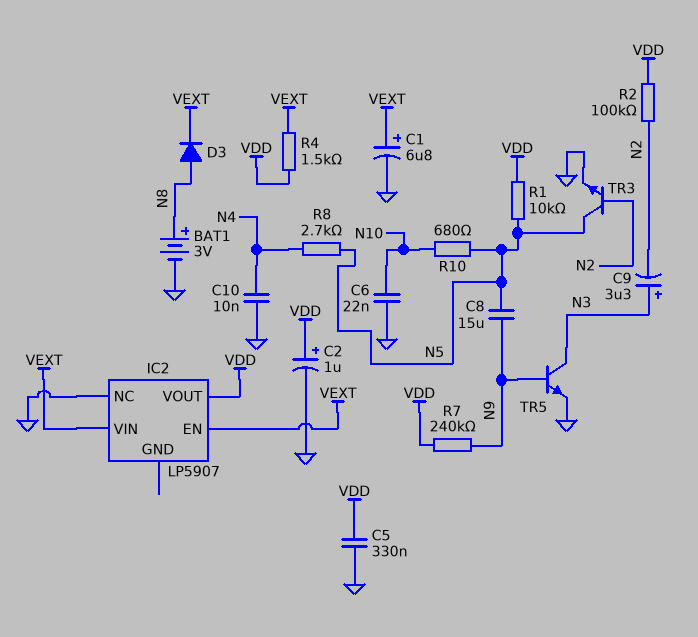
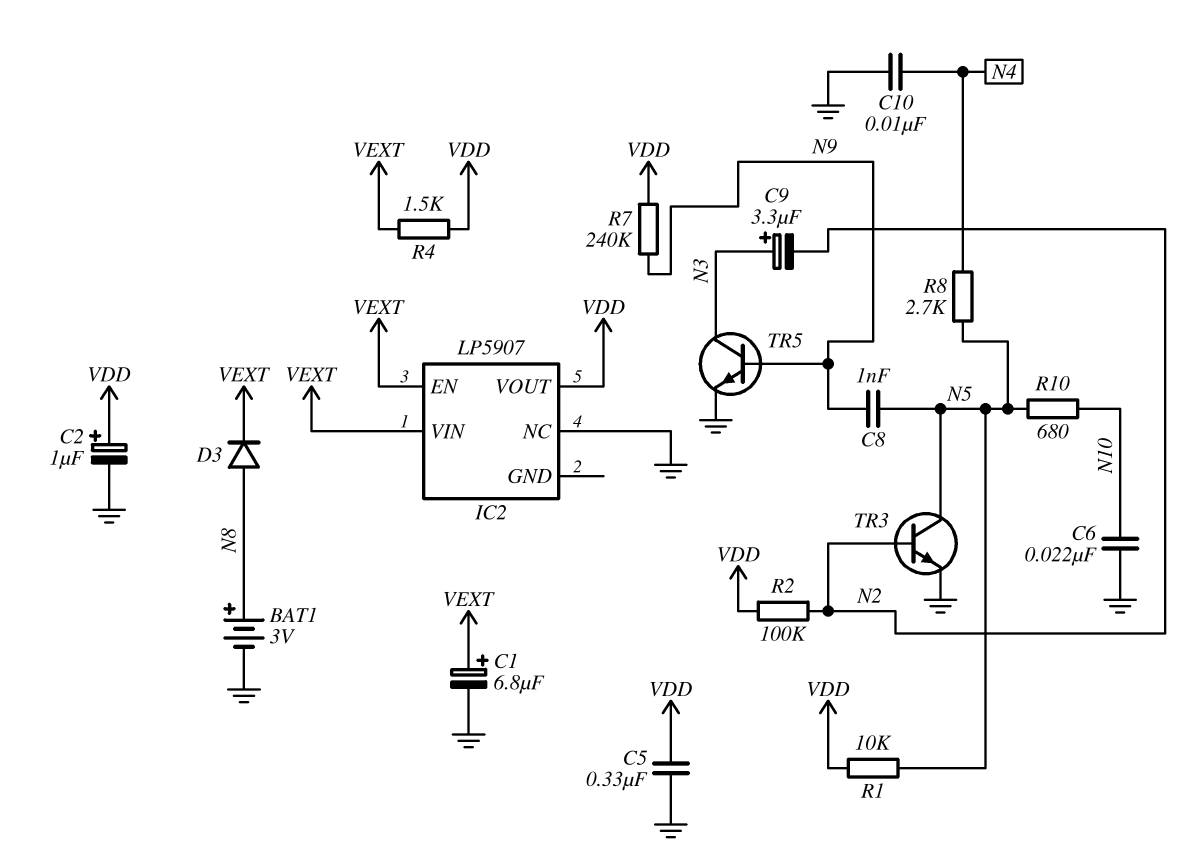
C8: 15uF (N5, N9) -> 1nF (N5, N9)

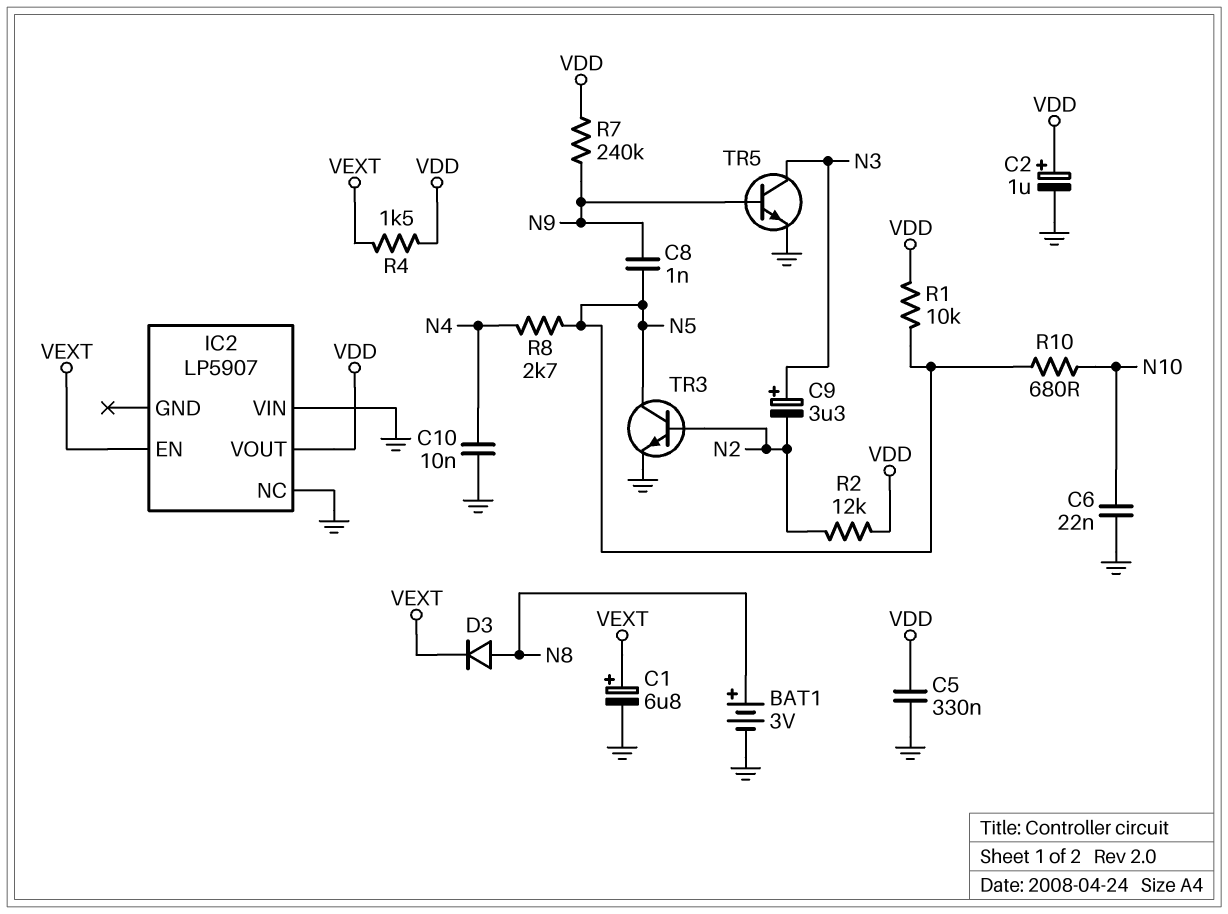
IC2 pin VIN: VEXT -> GND
R2: 100k (N2, VDD) -> 12k (N2, VDD)

